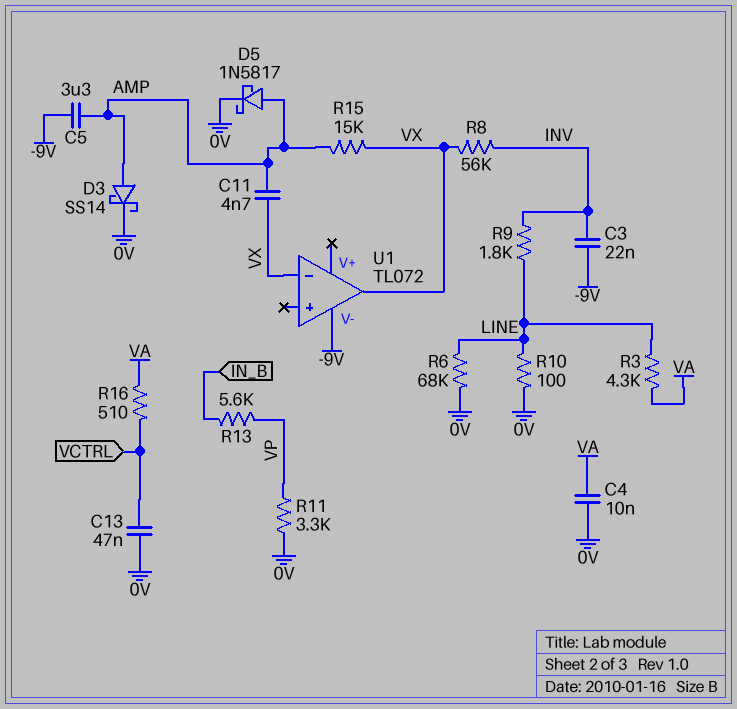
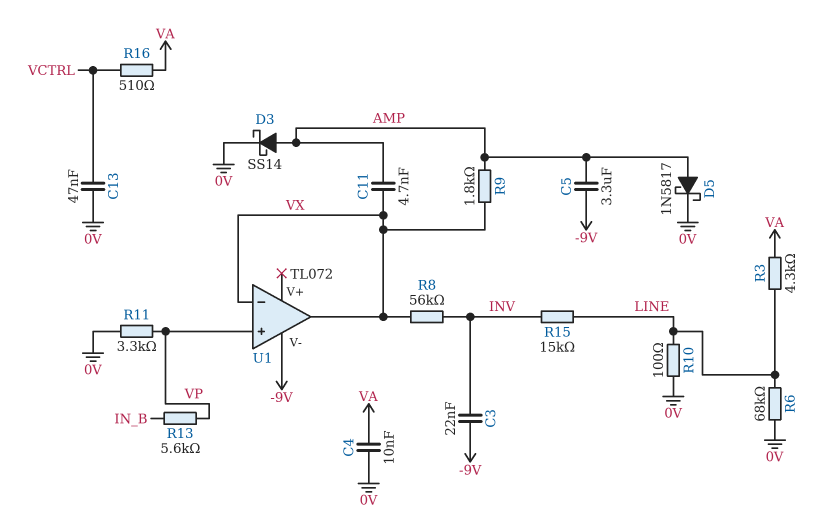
R9: 1.8k (INV, LINE) -> 1.8k (AMP, VX)
R15: 15k (AMP, VX) -> 15k (INV, LINE)
U1 pin in+: none -> VP

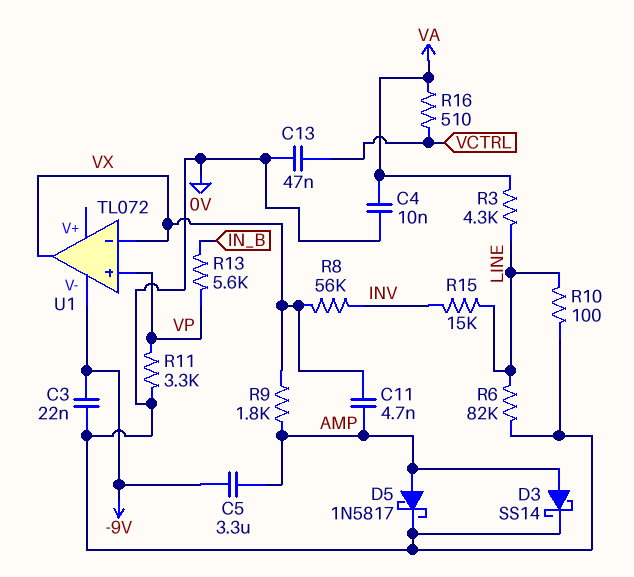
C3: 22nF (-9V, INV) -> 22nF (-9V, 0V)
R6: 68k (0V, LINE) -> 82k (0V, LINE)

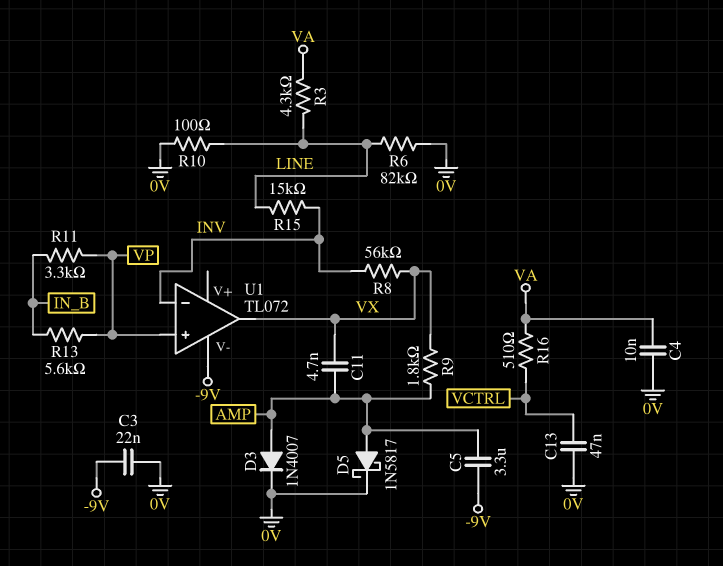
D3: schottky SS14 (A AMP, K 0V) -> diode 1N4007 (A AMP, K 0V)
R11: 3.3k (0V, VP) -> 3.3k (IN_B, VP)
U1 pin in-: VX -> INV

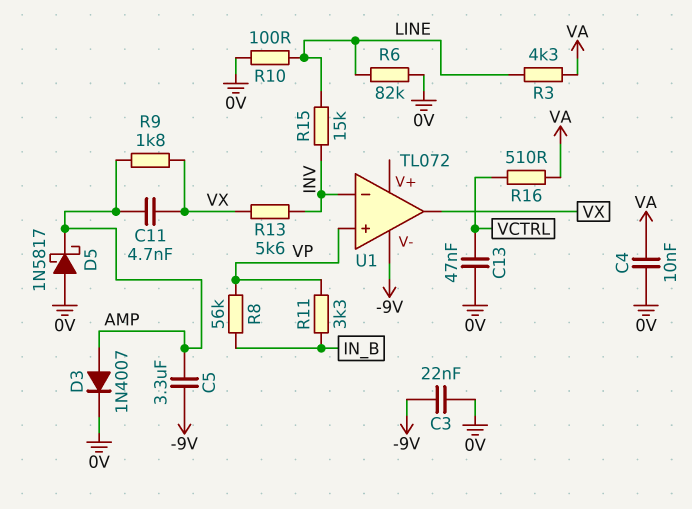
D5: schottky 1N5817 (A AMP, K 0V) -> schottky 1N5817 (A 0V, K AMP)
R8: 56k (INV, VX) -> 56k (IN_B, VP)
R13: 5.6k (IN_B, VP) -> 5.6k (INV, VX)

